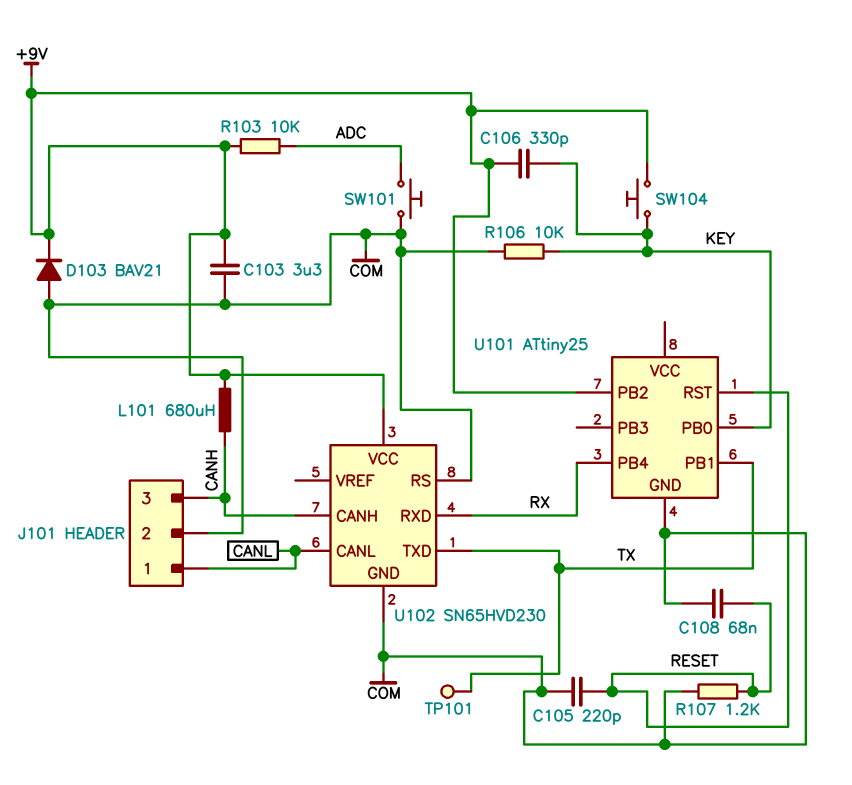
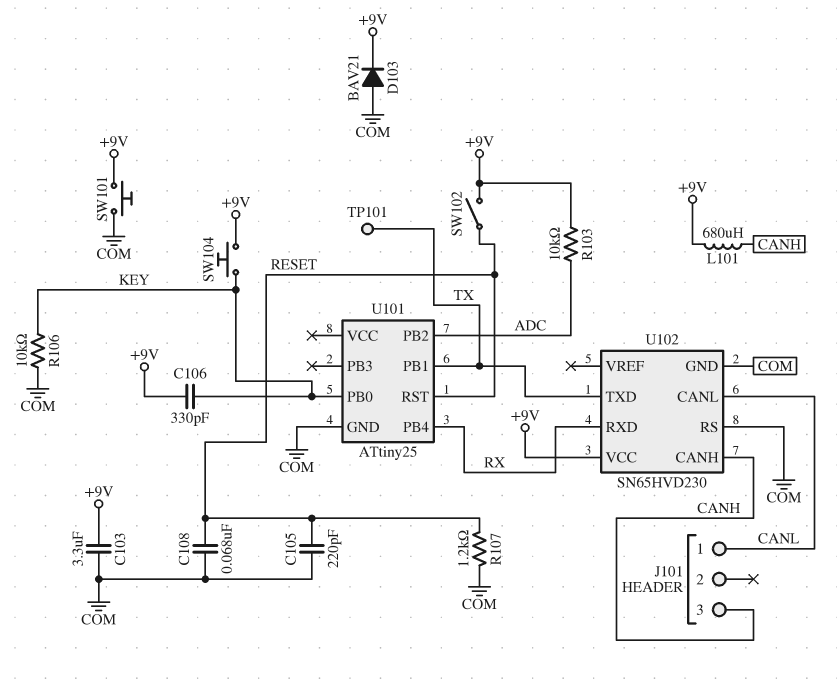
J101 pin 2: COM -> none
SW101: button (ADC, COM) -> button (+9V, COM)
SW102: none -> switch (+9V, RESET)
U101 pin PB2: +9V -> ADC

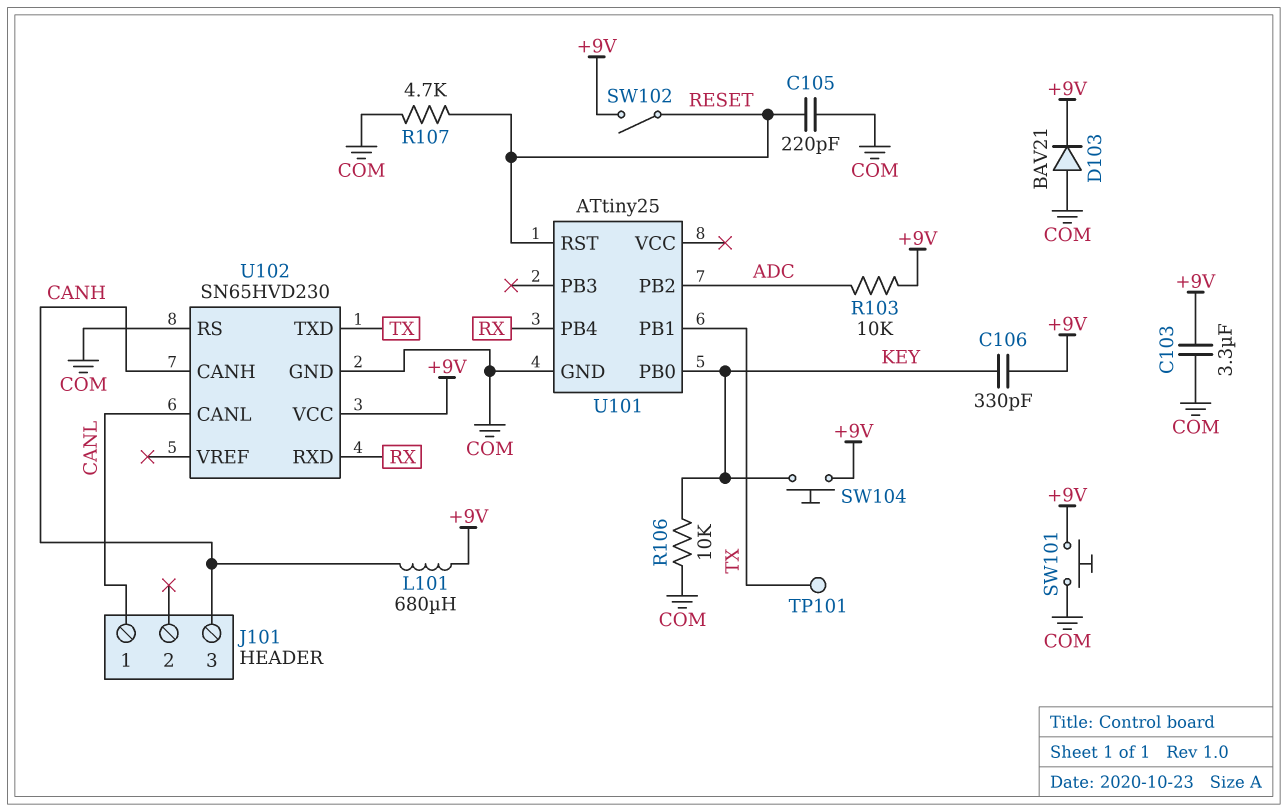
C108: 68nF (COM, RESET) -> none
R107: 1.2k (COM, RESET) -> 4.7k (COM, RESET)

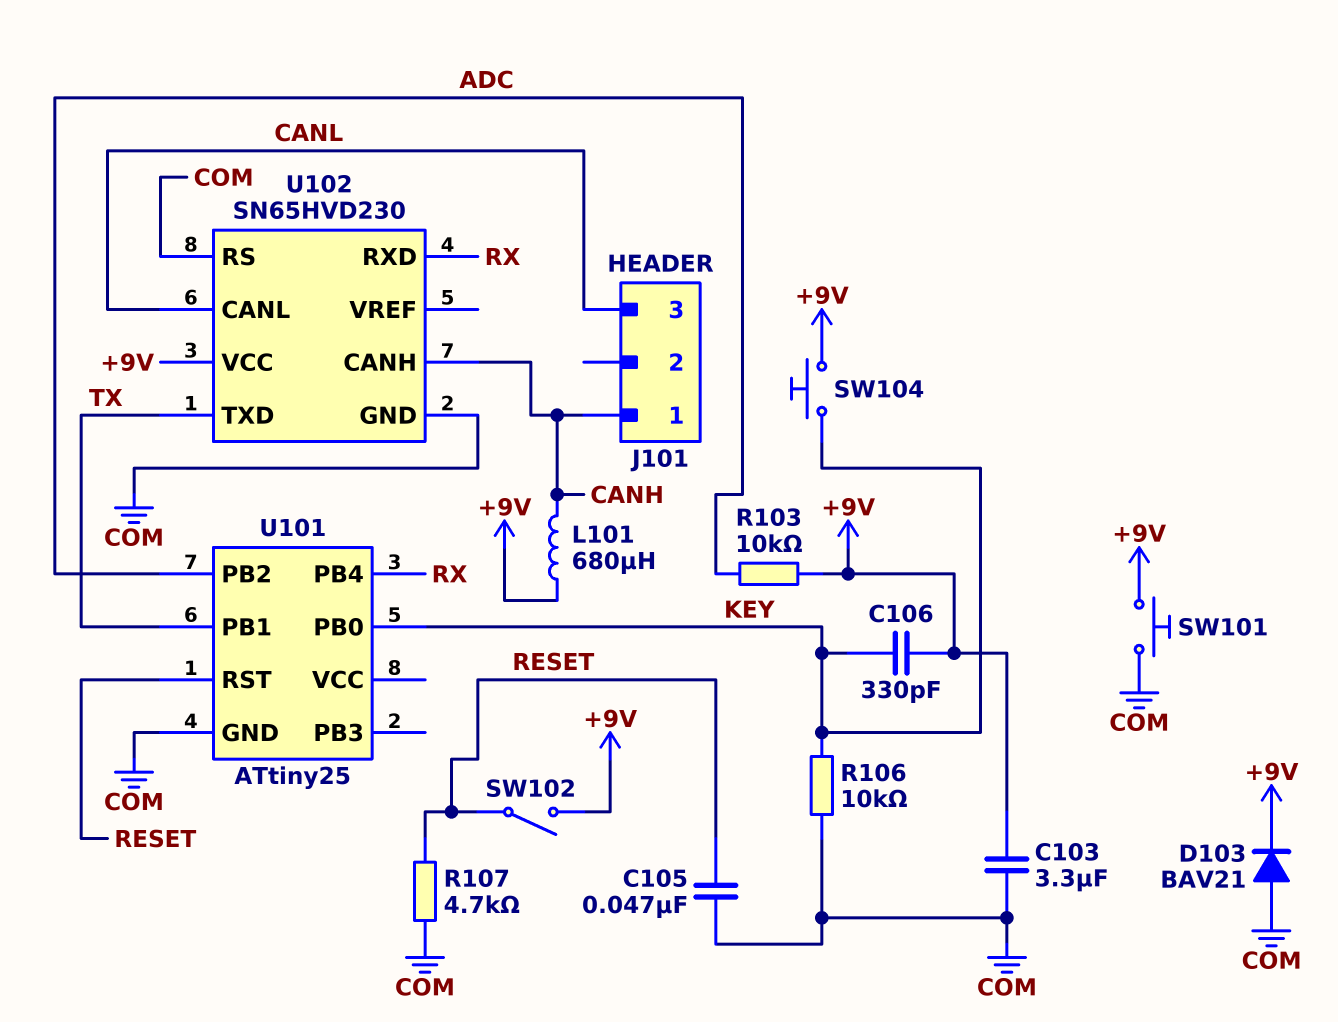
C105: 220pF (COM, RESET) -> 47nF (COM, RESET)
J101 pin 1: CANL -> CANH
J101 pin 3: CANH -> CANL
TP101: test point (TX) -> none

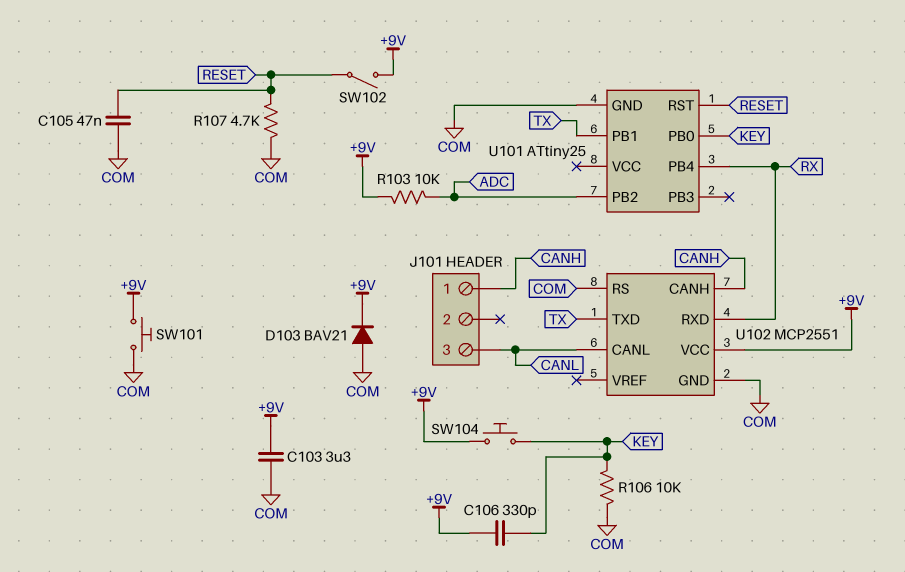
L101: 680uH (+9V, CANH) -> none
U102: SN65HVD230 -> MCP2551

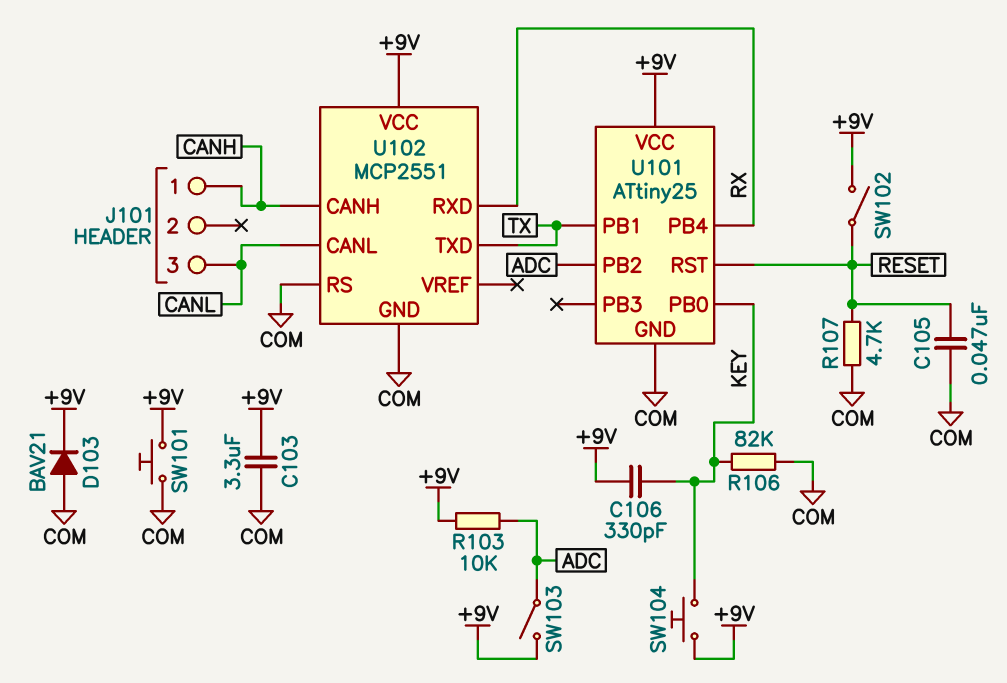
R106: 10k (COM, KEY) -> 82k (COM, KEY)
SW103: none -> switch (+9V, ADC)
U101 pin VCC: none -> +9V

